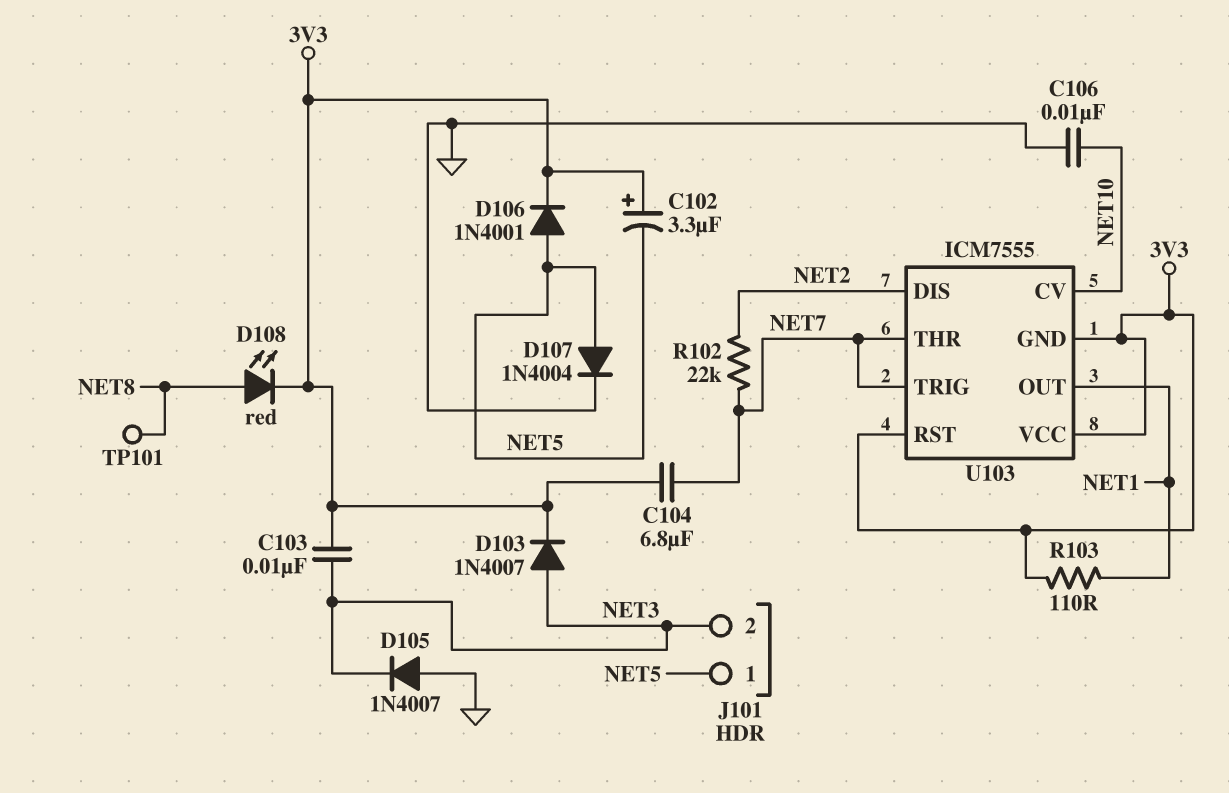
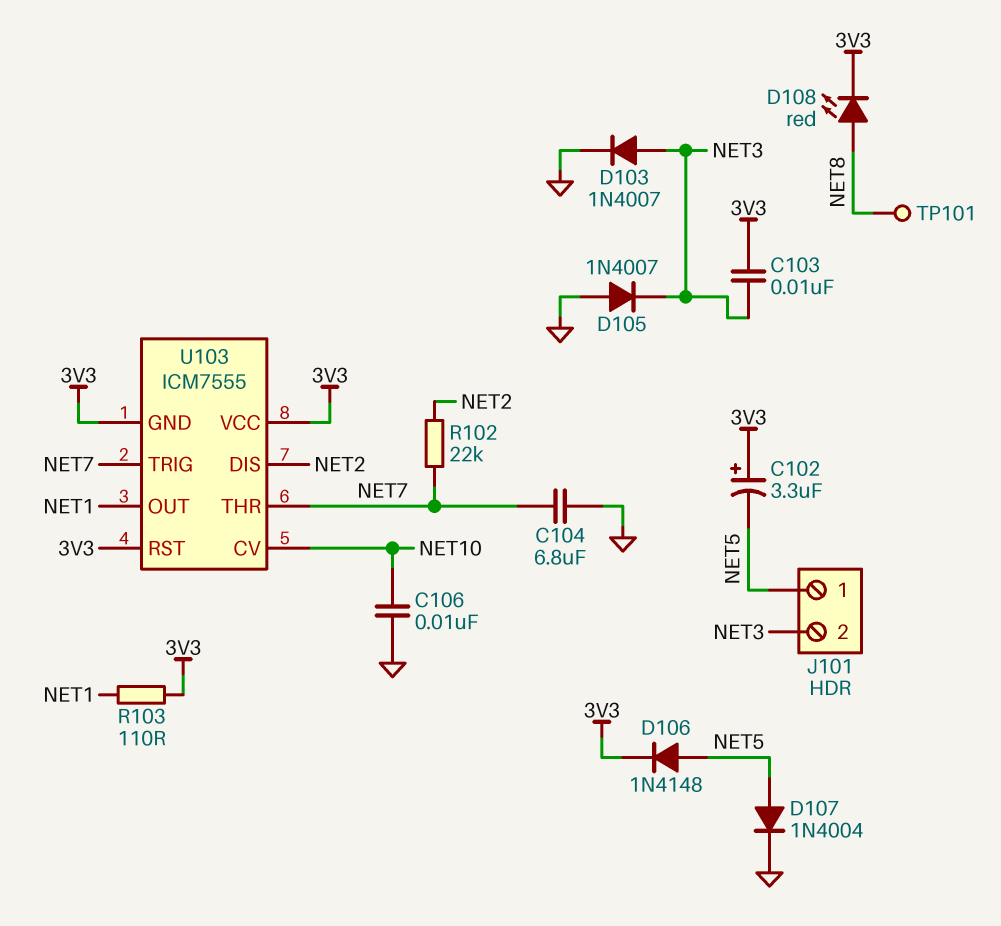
C104: 6.8uF (3V3, NET7) -> 6.8uF (GND, NET7)
D103: diode 1N4007 (A NET3, K 3V3) -> diode 1N4007 (A NET3, K GND)
D106: diode 1N4001 (A NET5, K 3V3) -> diode 1N4148 (A NET5, K 3V3)

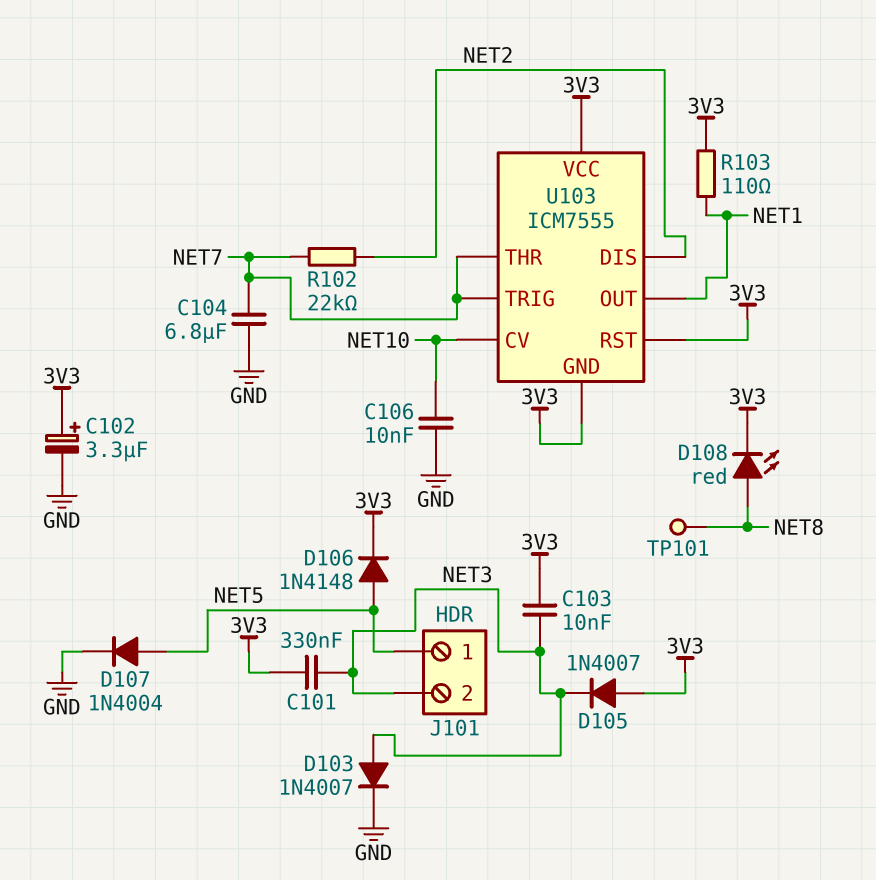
C101: none -> 330nF (3V3, NET3)
C102: 3.3uF (plus 3V3, minus NET5) -> 3.3uF (plus 3V3, minus GND)
D105: diode 1N4007 (A GND, K NET3) -> diode 1N4007 (A 3V3, K NET3)

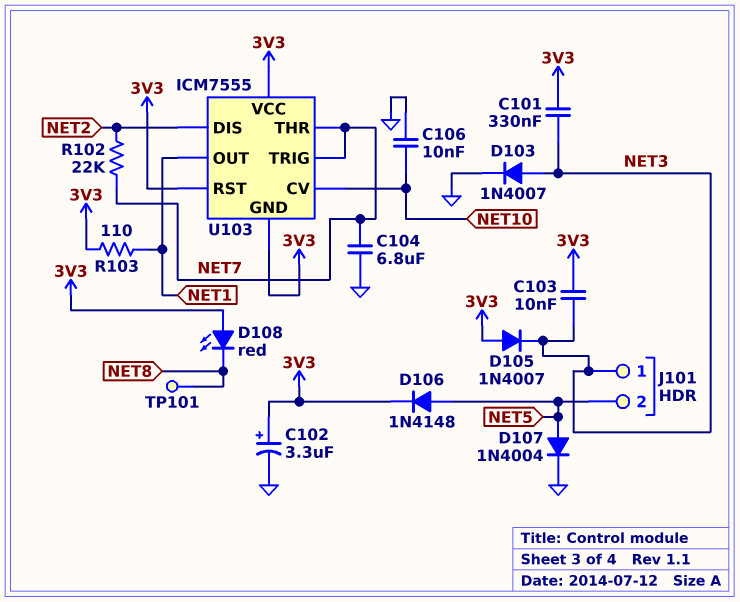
D108: LED red (A NET8, K 3V3) -> LED red (A 3V3, K NET8)
J101 pin 1: NET5 -> NET3
J101 pin 2: NET3 -> NET5

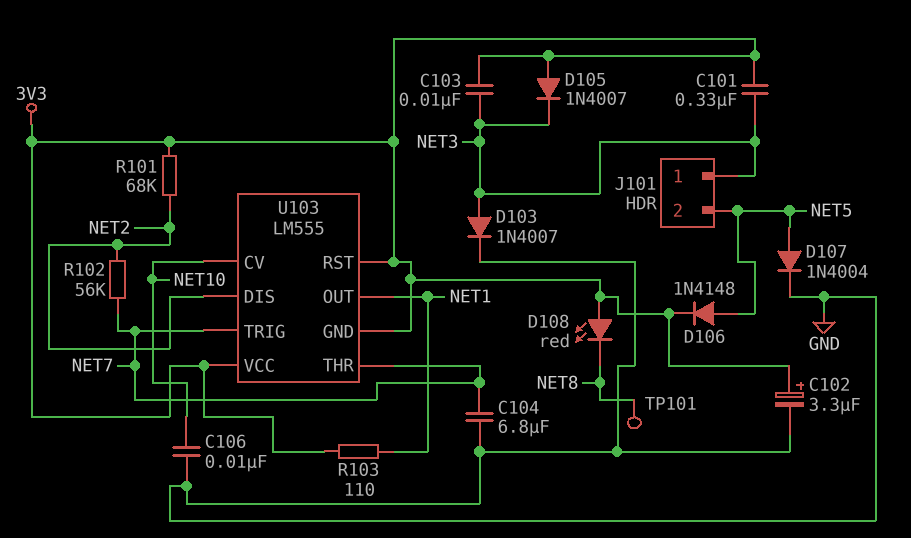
R101: none -> 68k (3V3, NET2)
R102: 22k (NET2, NET7) -> 56k (NET2, NET7)
U103: ICM7555 -> LM555

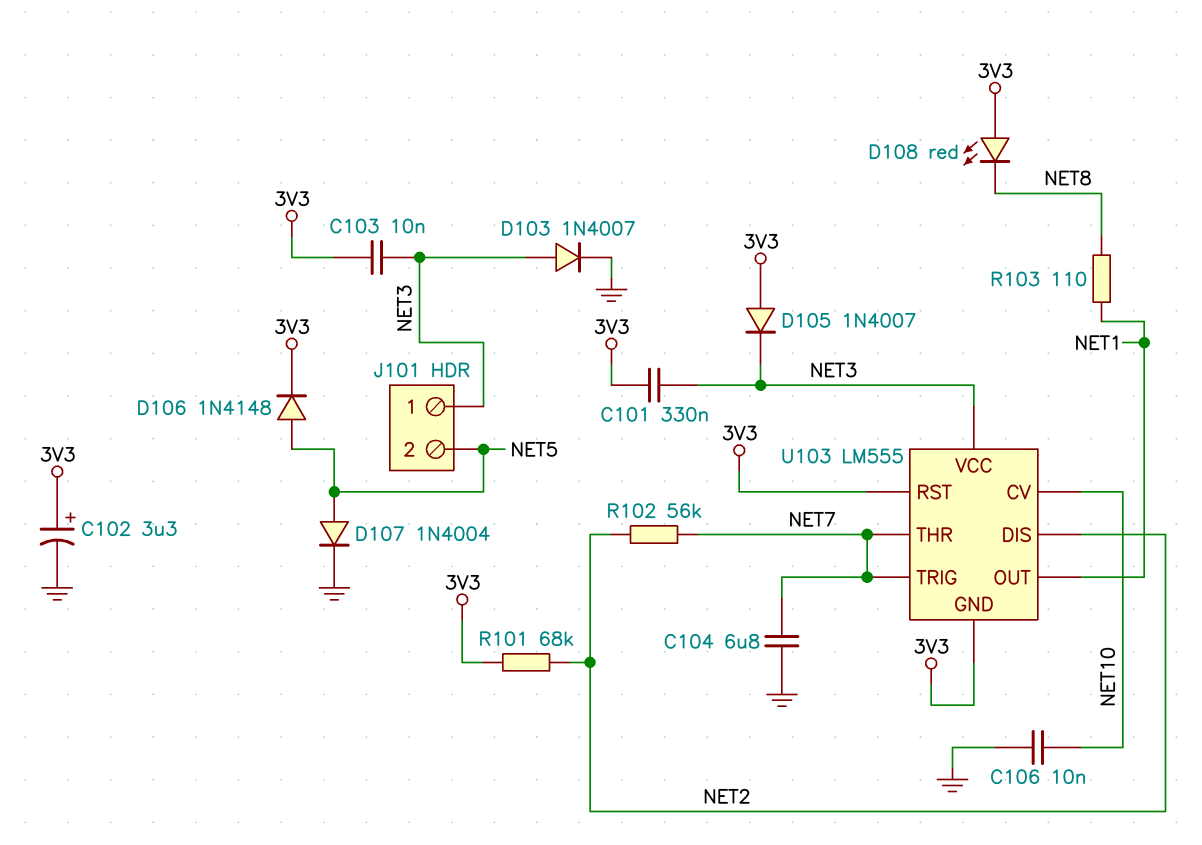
R103: 110 (3V3, NET1) -> 110 (NET1, NET8)
TP101: test point (NET8) -> none
U103 pin VCC: 3V3 -> NET3

